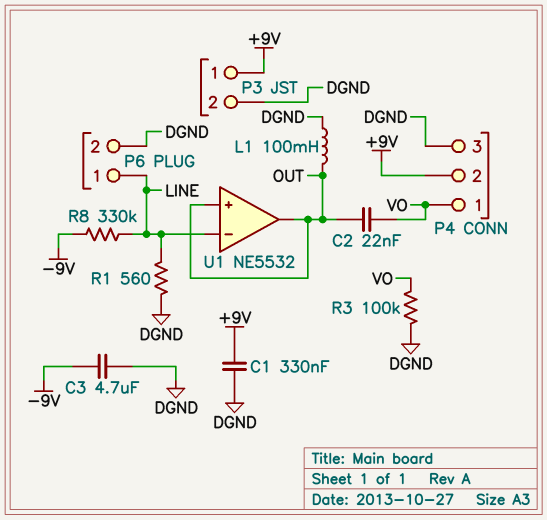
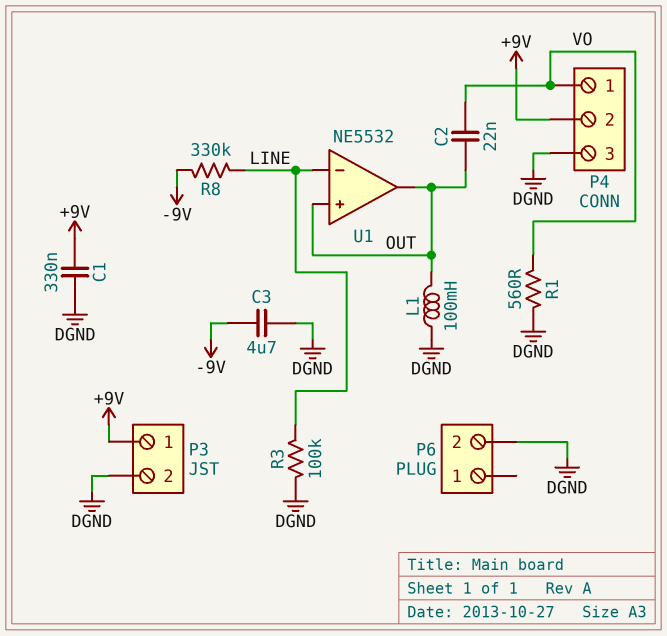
P6 pin 1: LINE -> none
R1: 560 (DGND, LINE) -> 560 (DGND, VO)
R3: 100k (DGND, VO) -> 100k (DGND, LINE)

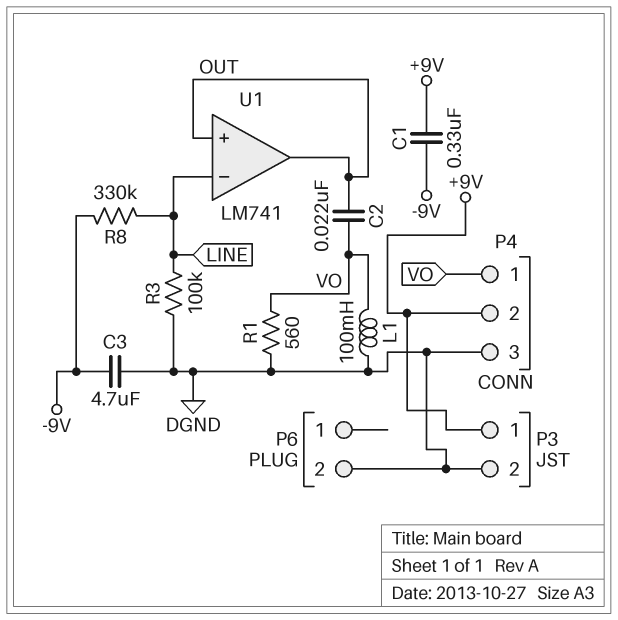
C1: 330nF (+9V, DGND) -> 330nF (+9V, -9V)
L1: 100mH (DGND, OUT) -> 100mH (DGND, VO)
U1: NE5532 -> LM741

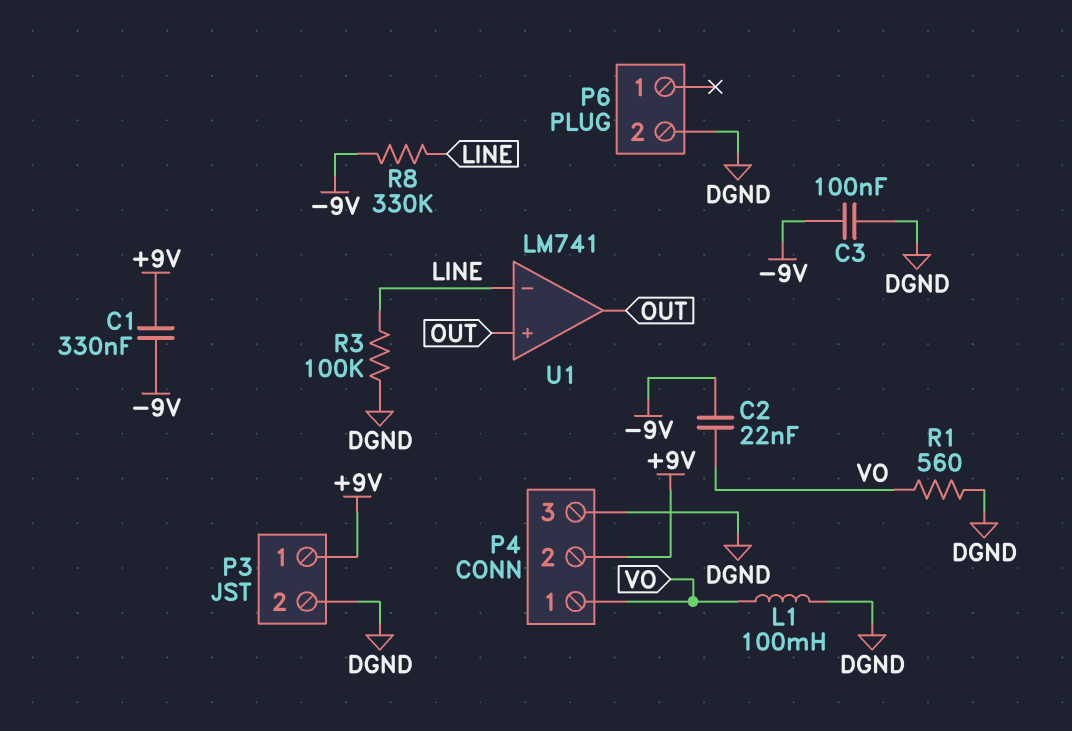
C2: 22nF (OUT, VO) -> 22nF (-9V, VO)
C3: 4.7uF (-9V, DGND) -> 100nF (-9V, DGND)

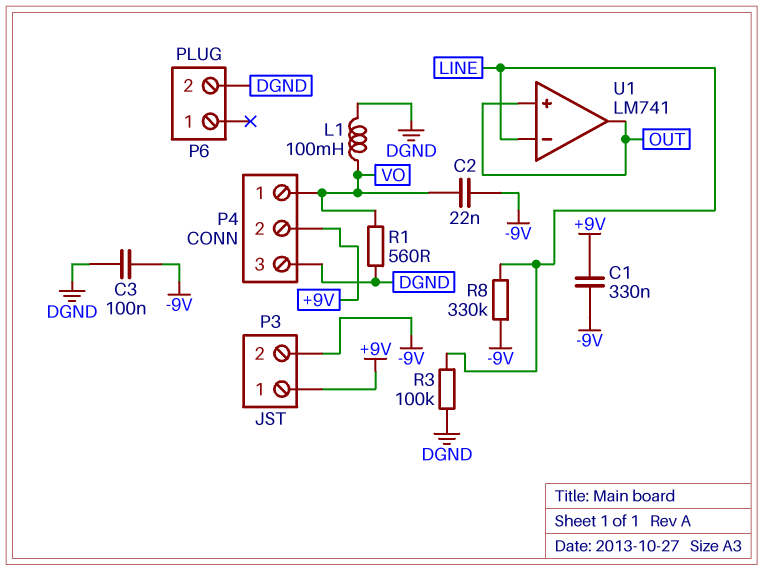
P3 pin 2: DGND -> -9V

